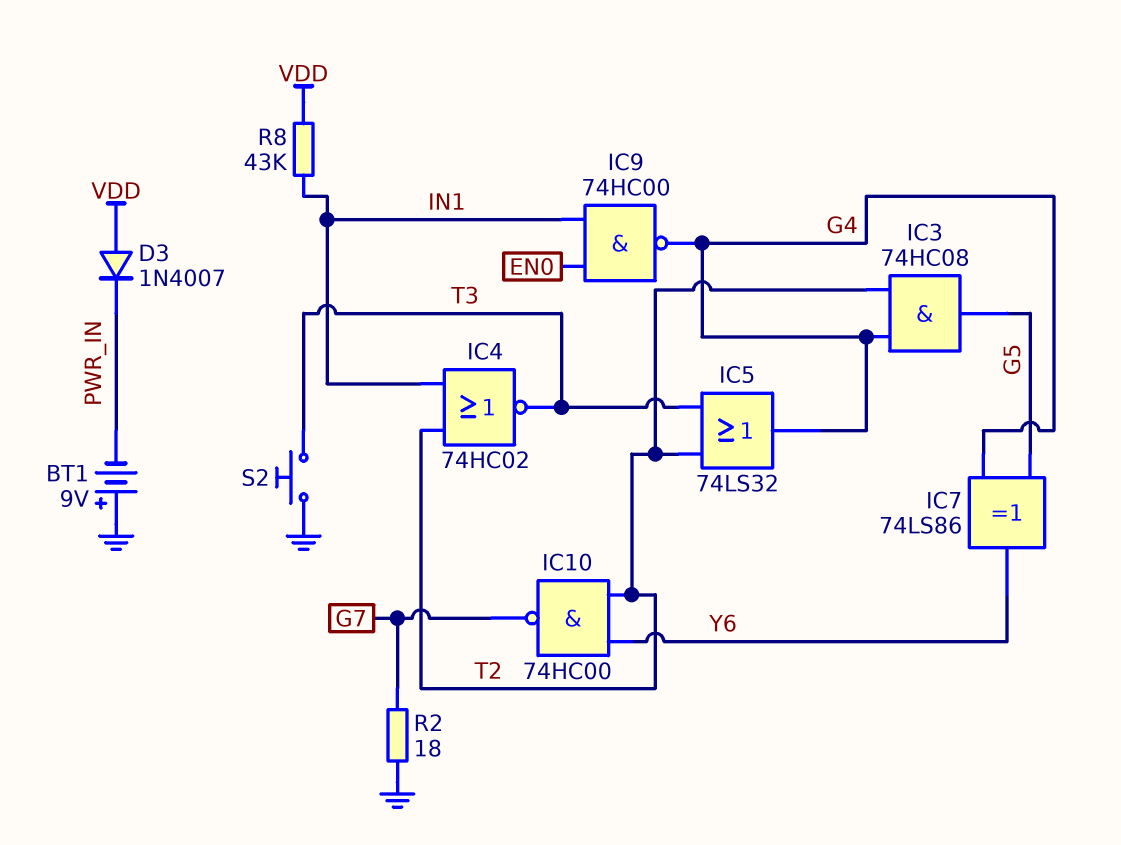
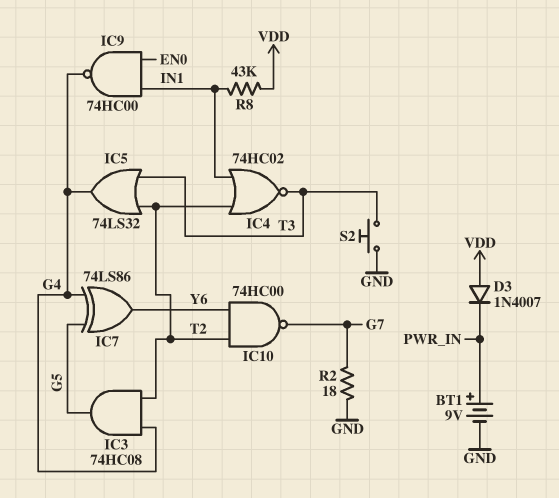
BT1: 9V (plus GND, minus PWR_IN) -> 9V (plus PWR_IN, minus GND)

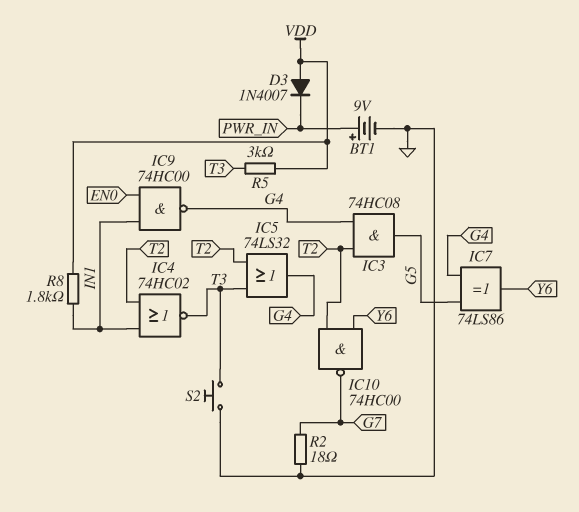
R5: none -> 3k (T3, VDD)
R8: 43k (IN1, VDD) -> 1.8k (IN1, VDD)

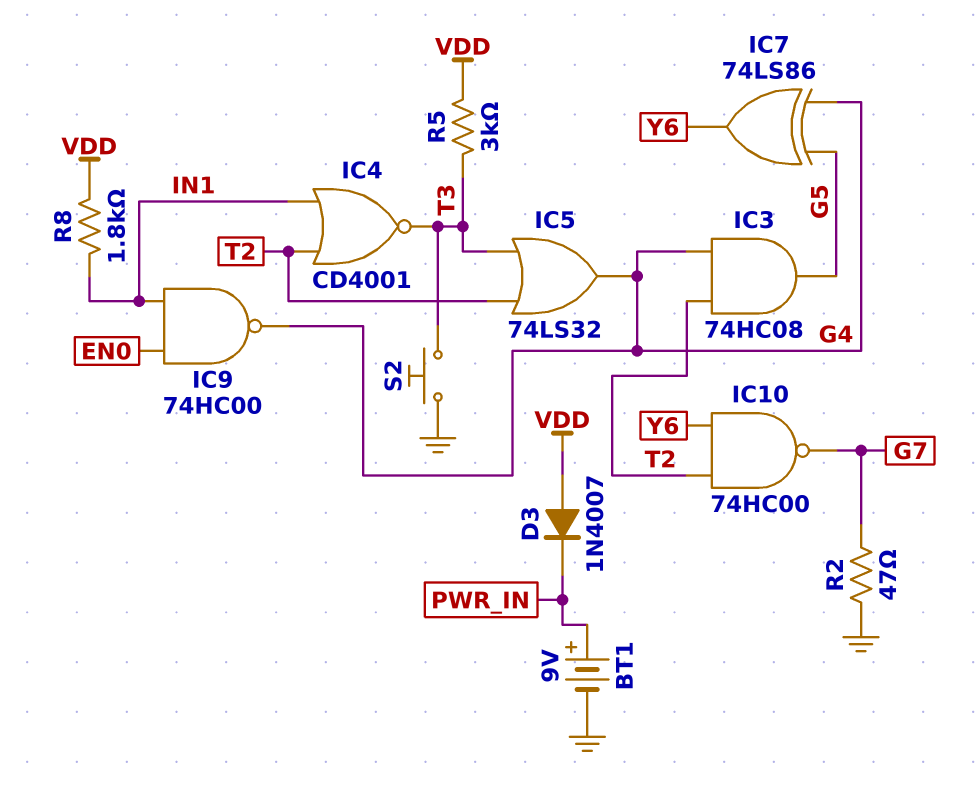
IC4: NOR 74HC02 (in IN1, in T2, out T3) -> NOR CD4001 (in IN1, in T2, out T3)
R2: 18 (G7, GND) -> 47 (G7, GND)

